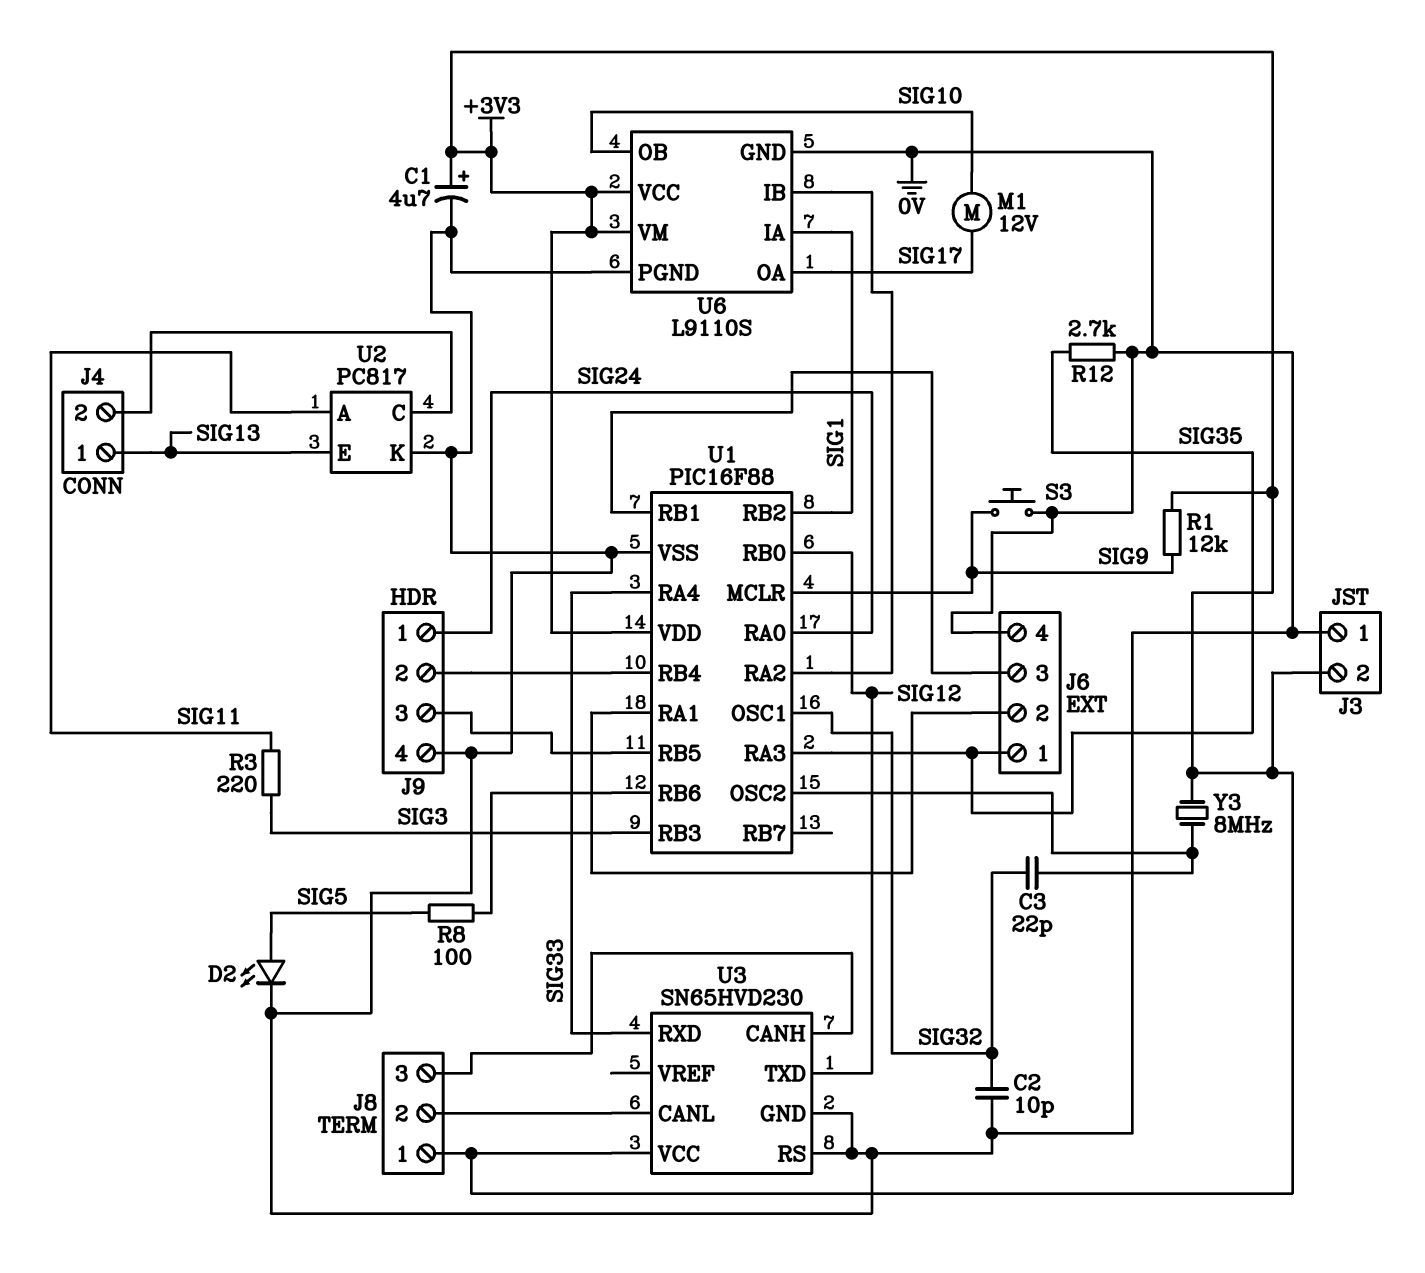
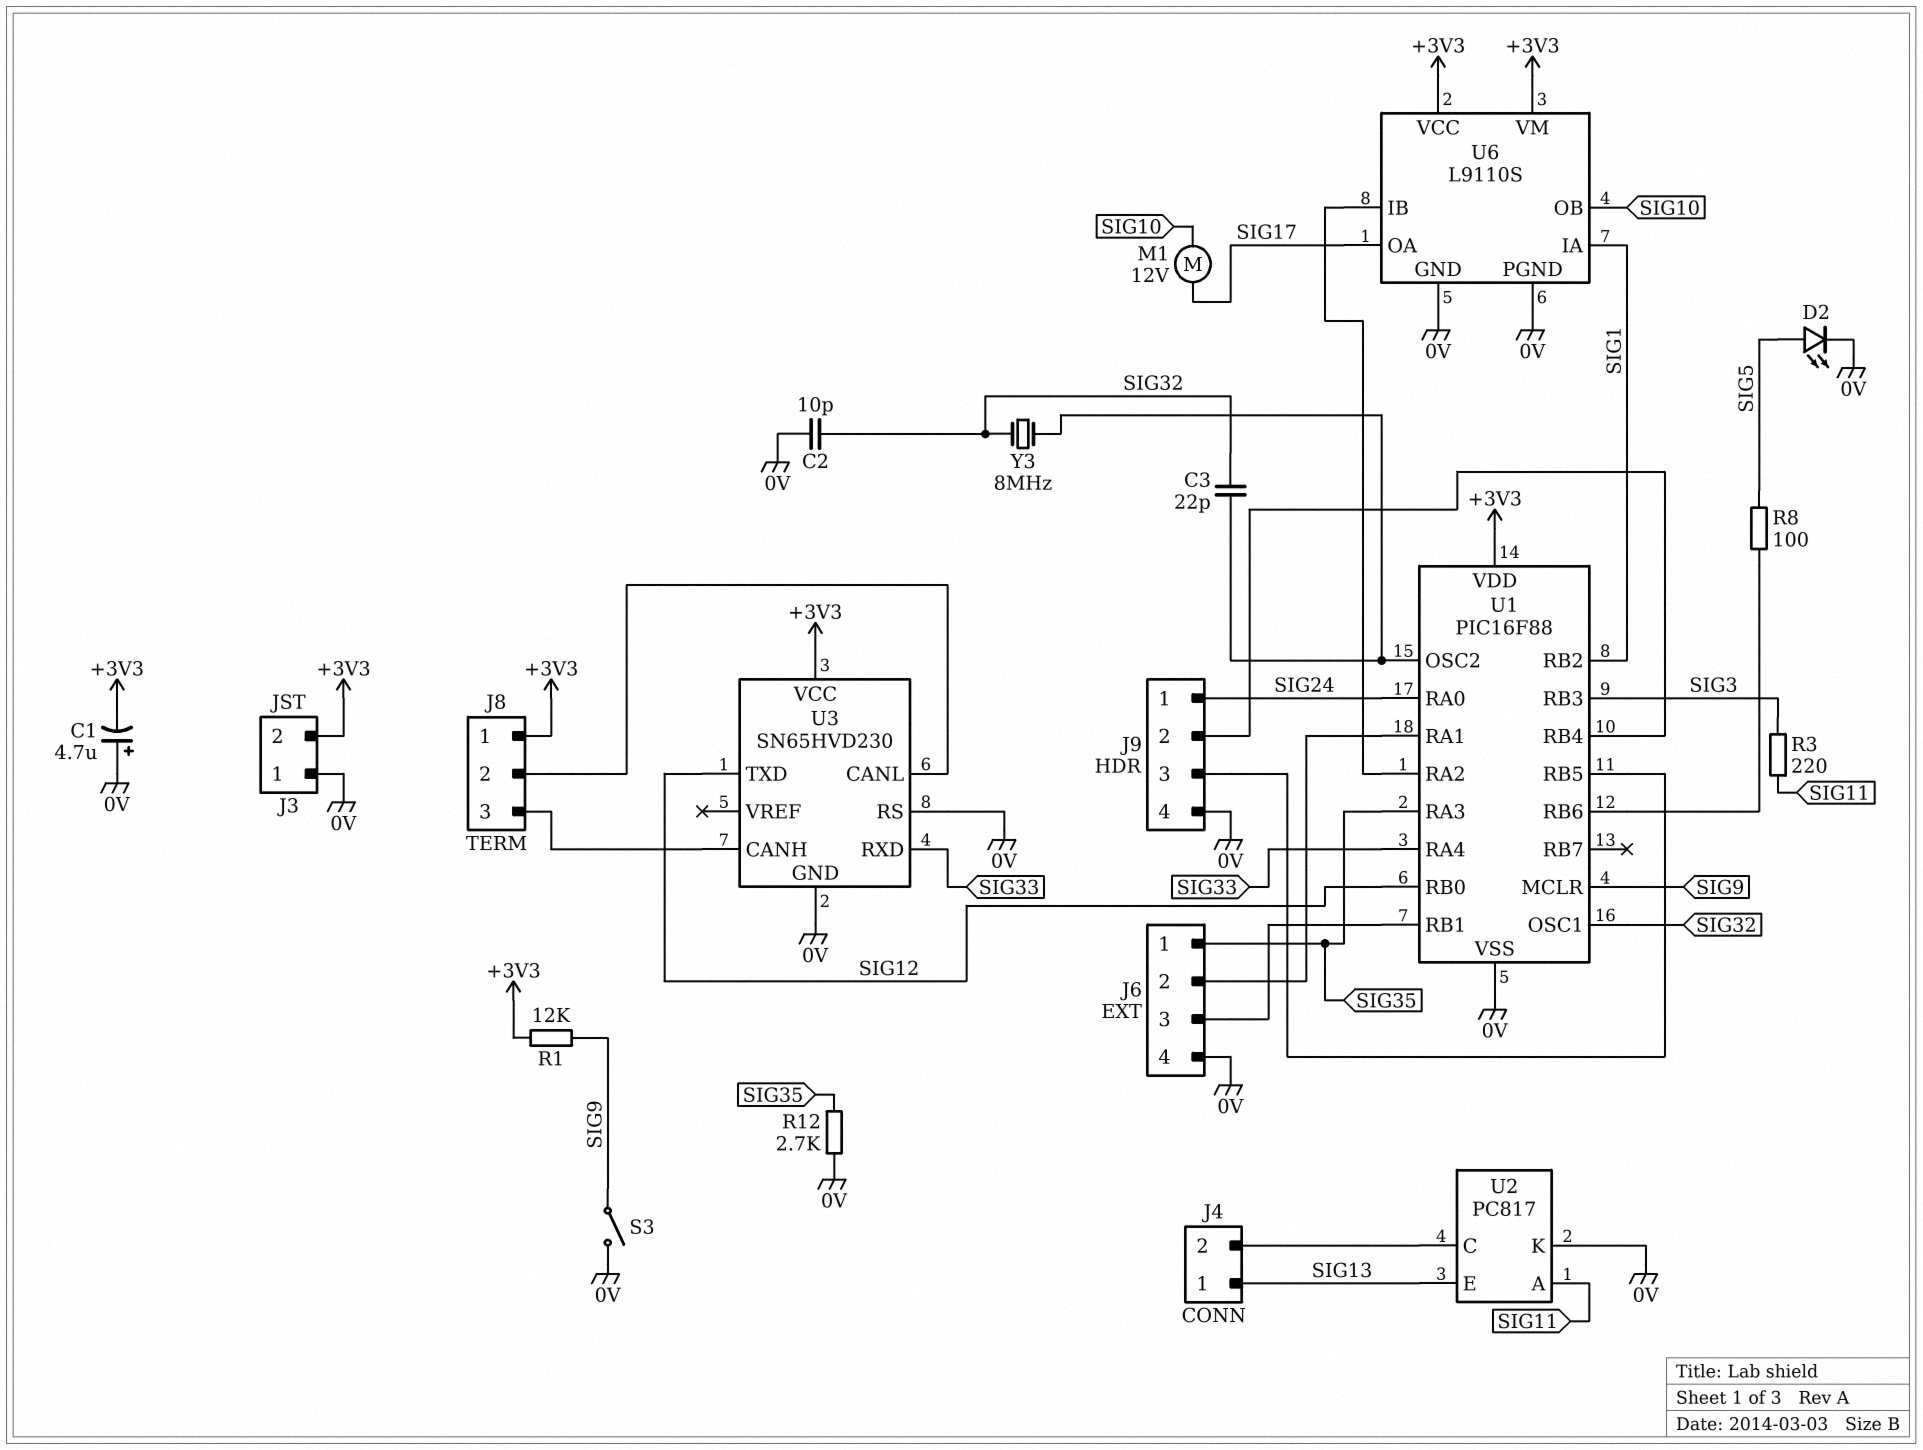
C1: 4.7uF (plus +3V3, minus 0V) -> 4.7uF (plus 0V, minus +3V3)
S3: button (0V, SIG9) -> switch (0V, SIG9)
Y3: 8MHz (+3V3, U1/OSC2) -> 8MHz (SIG32, U1/OSC2)

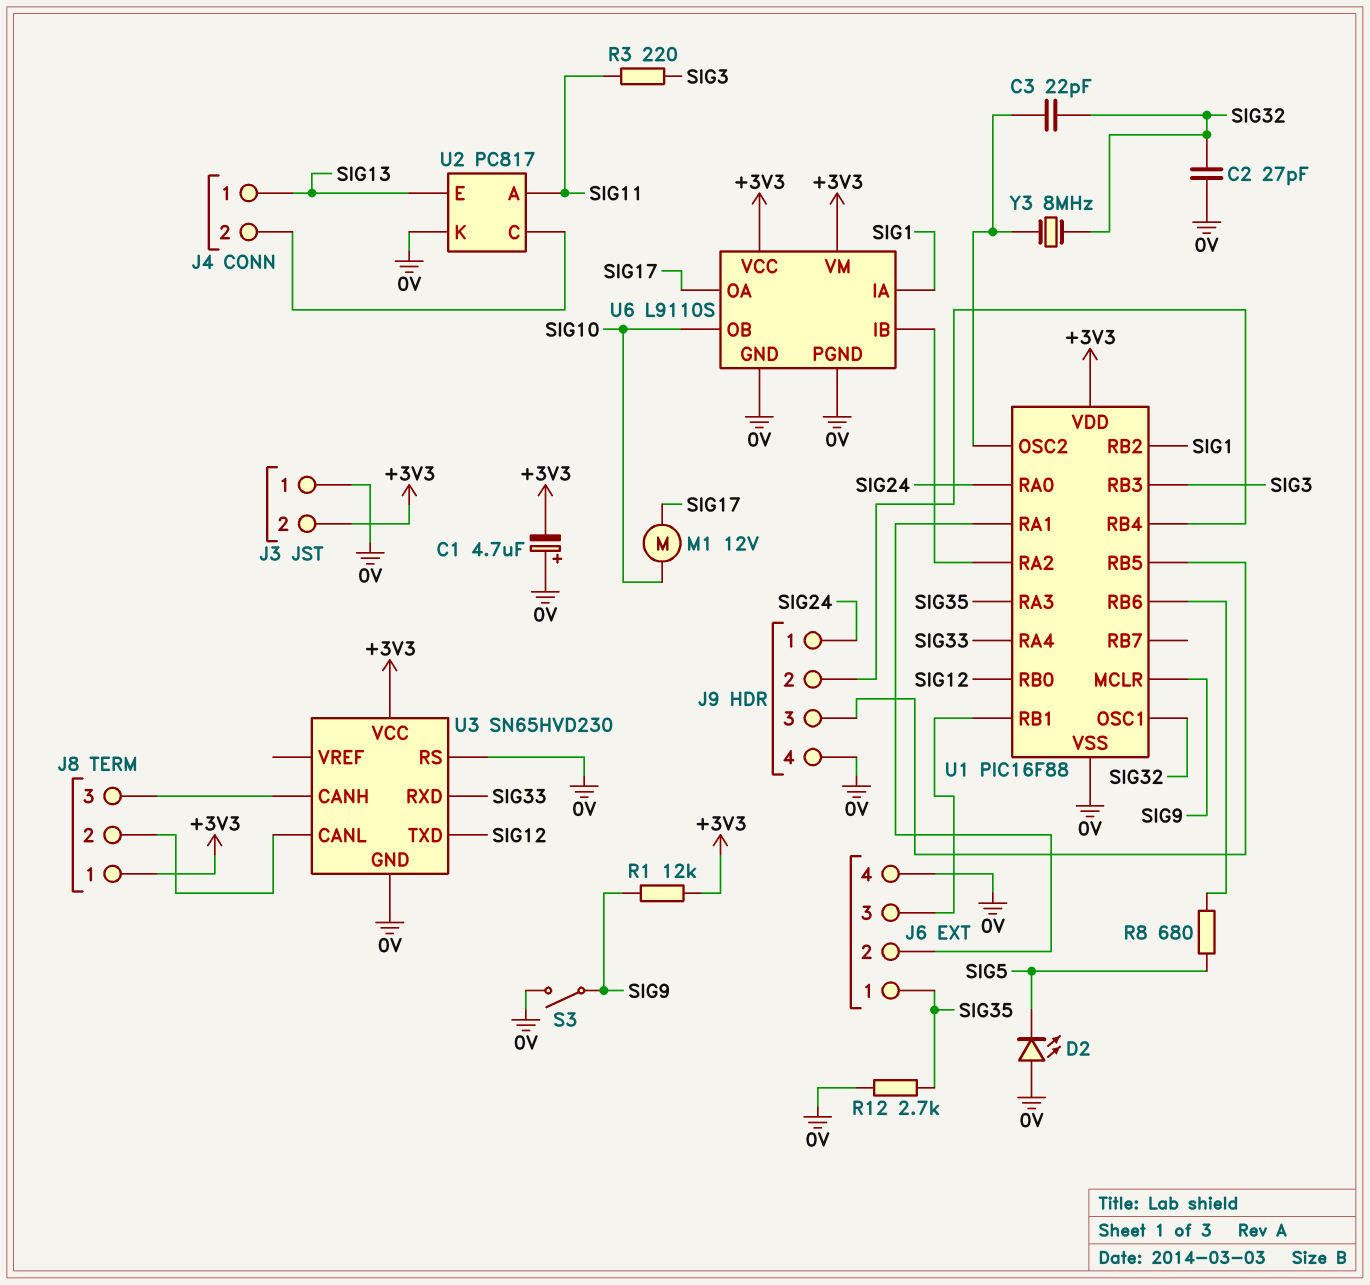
C2: 10pF (0V, SIG32) -> 27pF (0V, SIG32)
D2: LED (A SIG5, K 0V) -> LED (A 0V, K SIG5)
R8: 100 (SIG5, U1/RB6) -> 680 (SIG5, U1/RB6)

